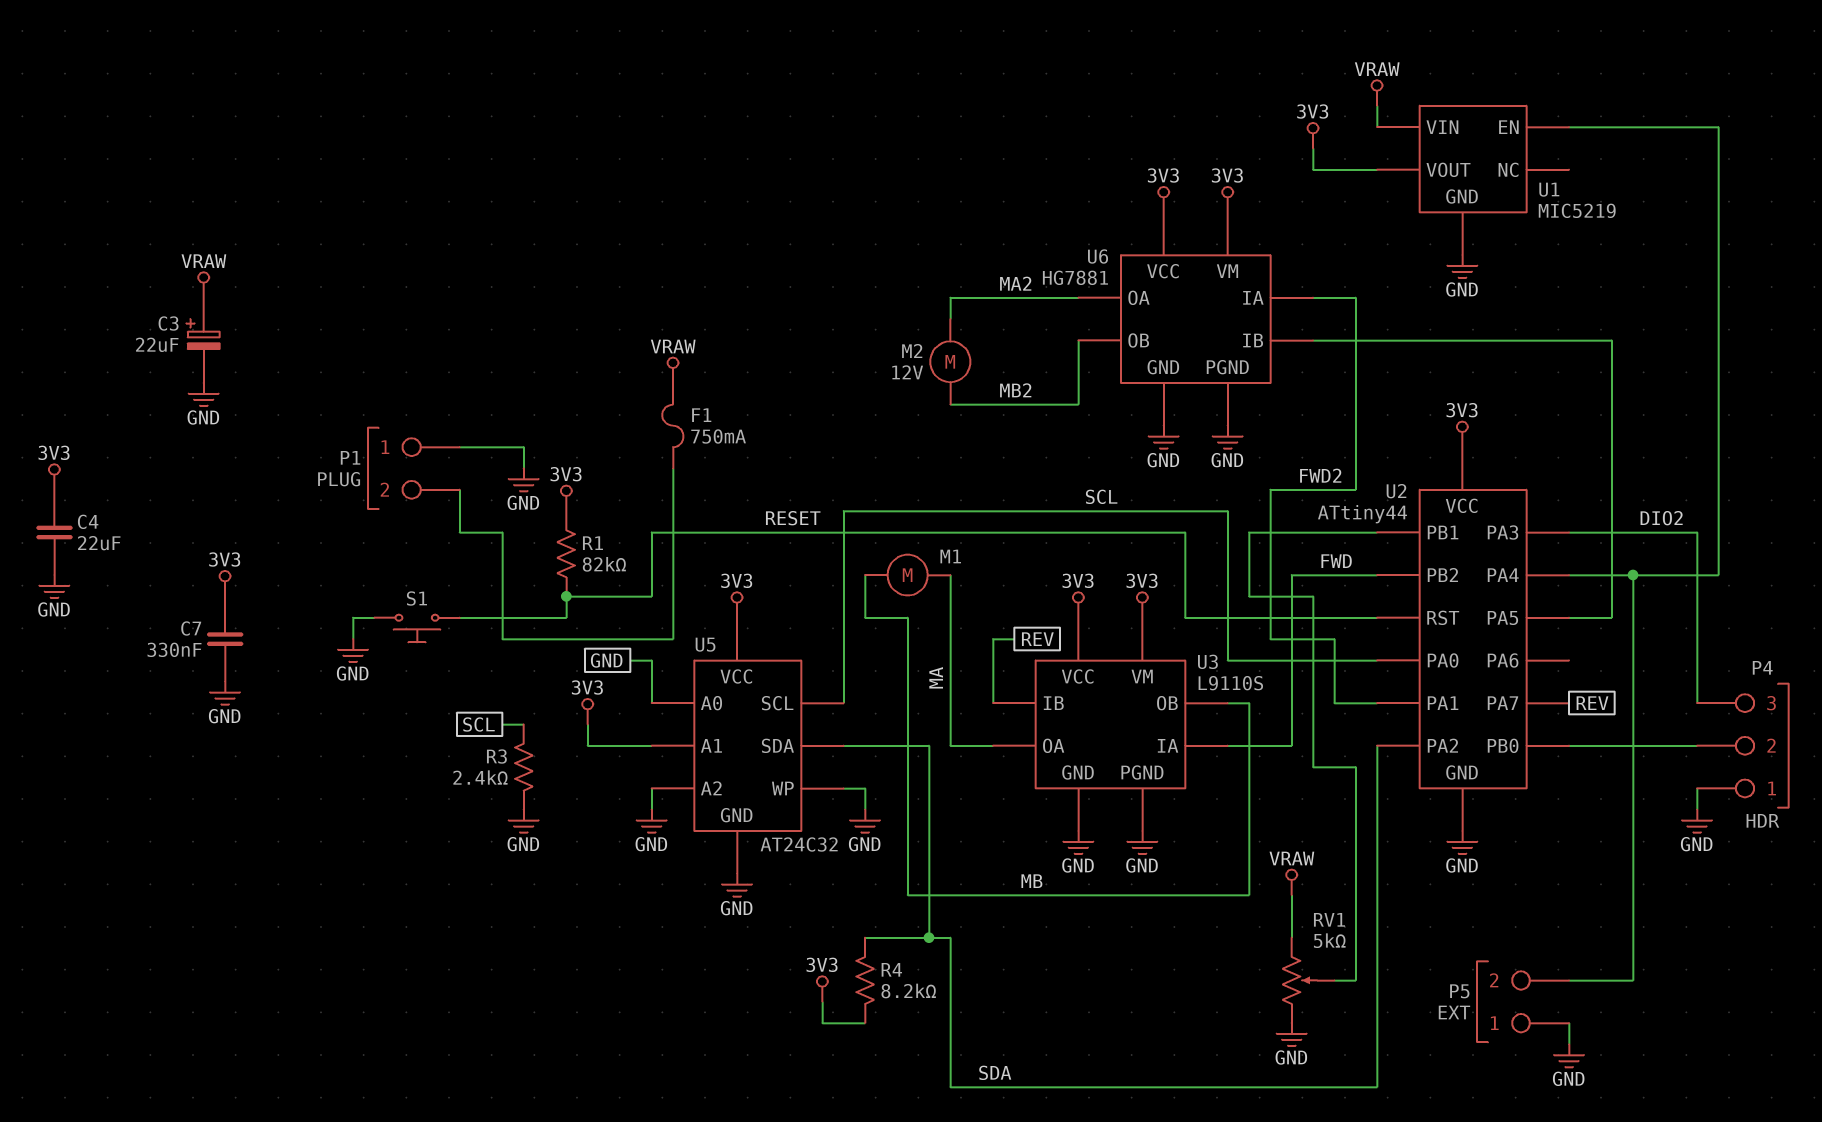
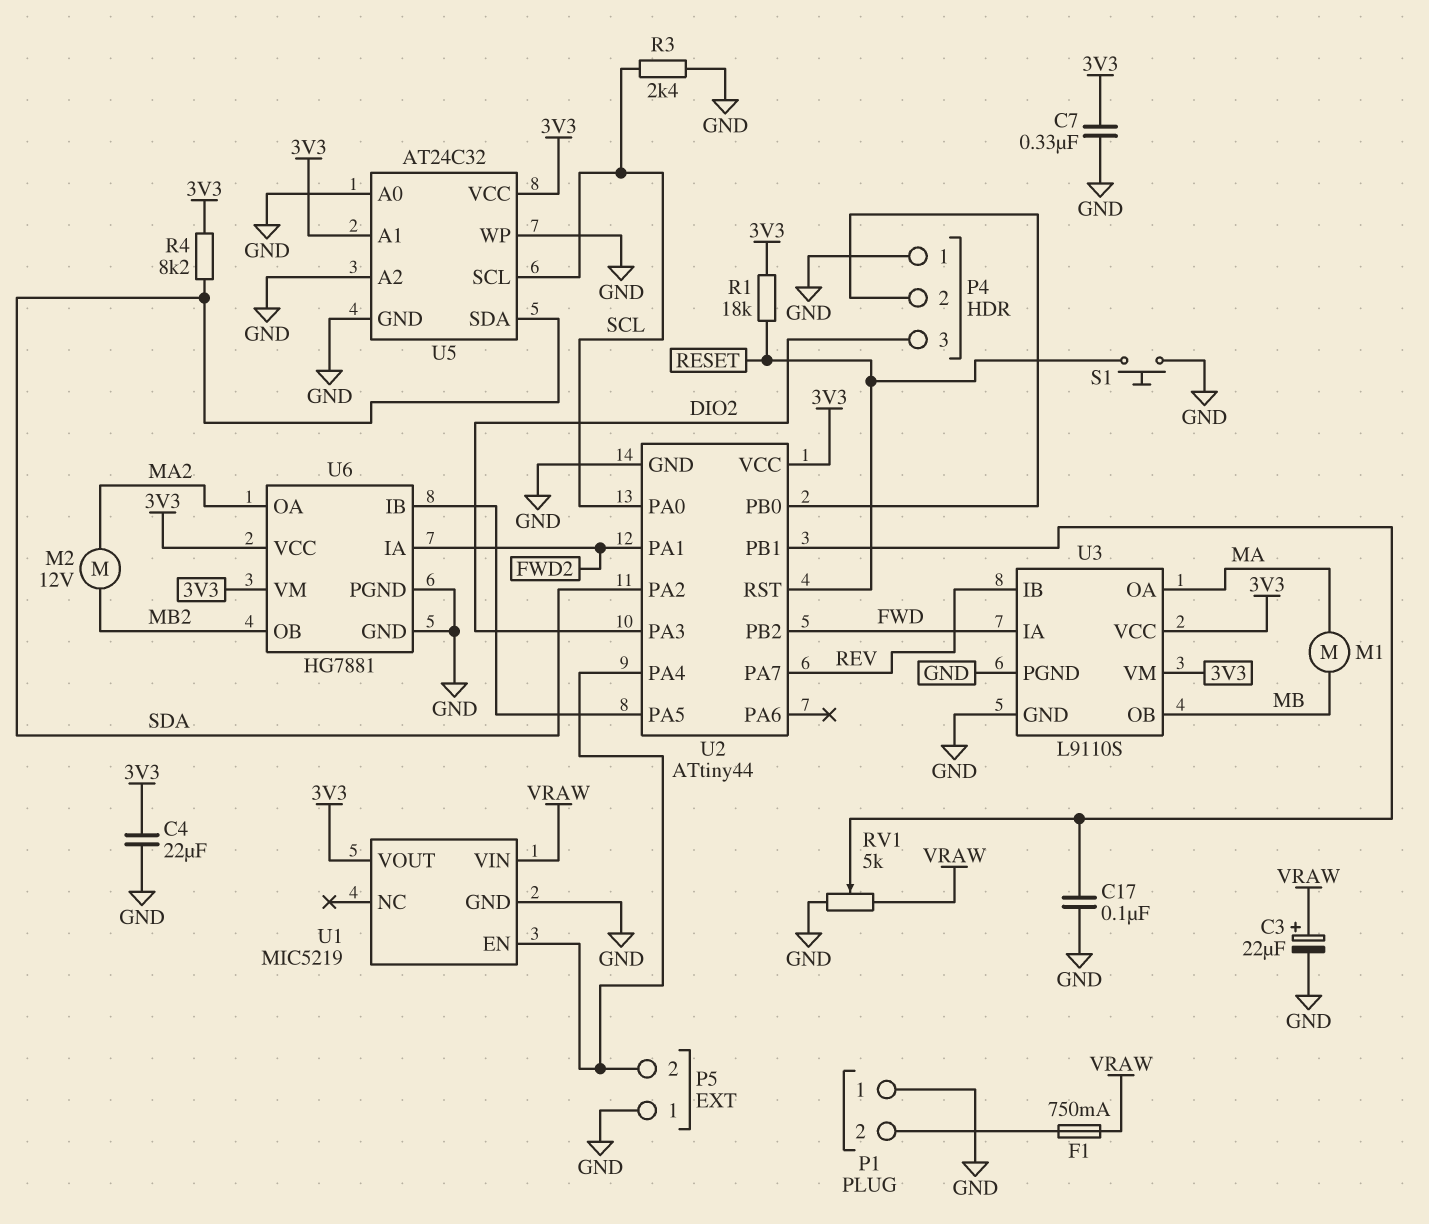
C17: none -> 100nF (GND, U2/PB1)
R1: 82k (3V3, RESET) -> 18k (3V3, RESET)

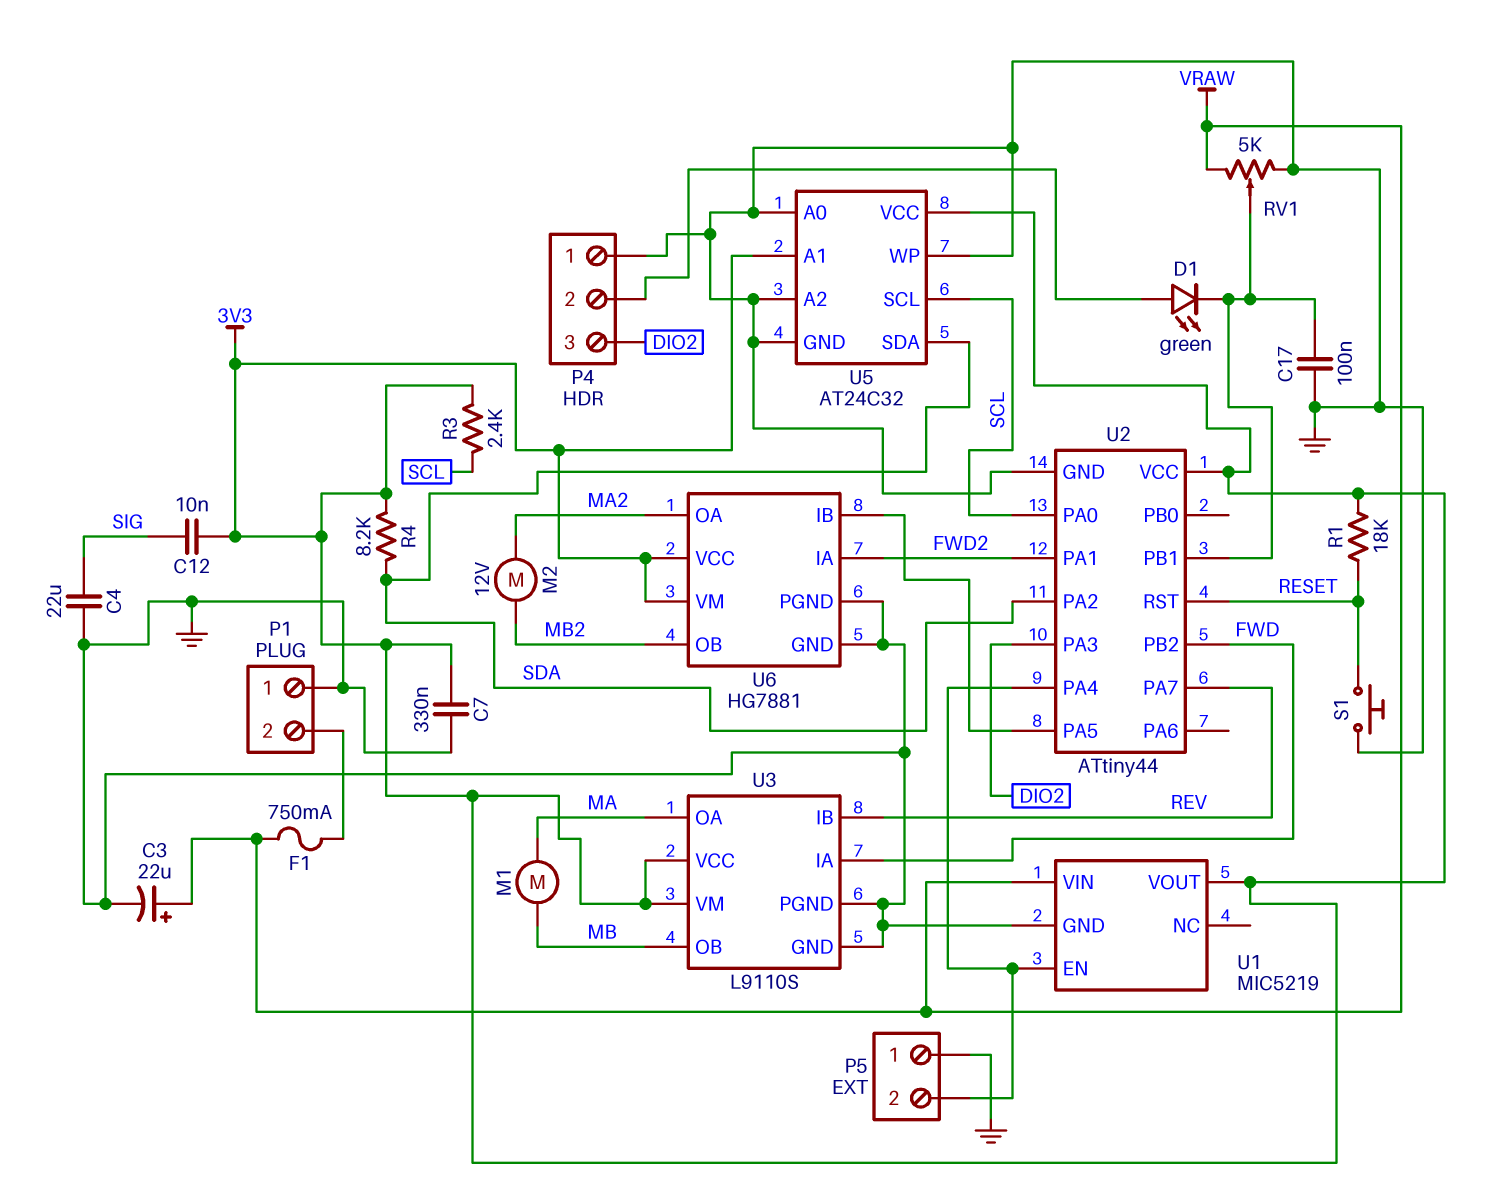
C4: 22uF (3V3, GND) -> 22uF (GND, SIG)
C12: none -> 10nF (3V3, SIG)
D1: none -> LED green (A P4/2, K U2/PB1)
R3: 2.4k (GND, SCL) -> 2.4k (3V3, SCL)
U2 pin PB0: P4/2 -> none

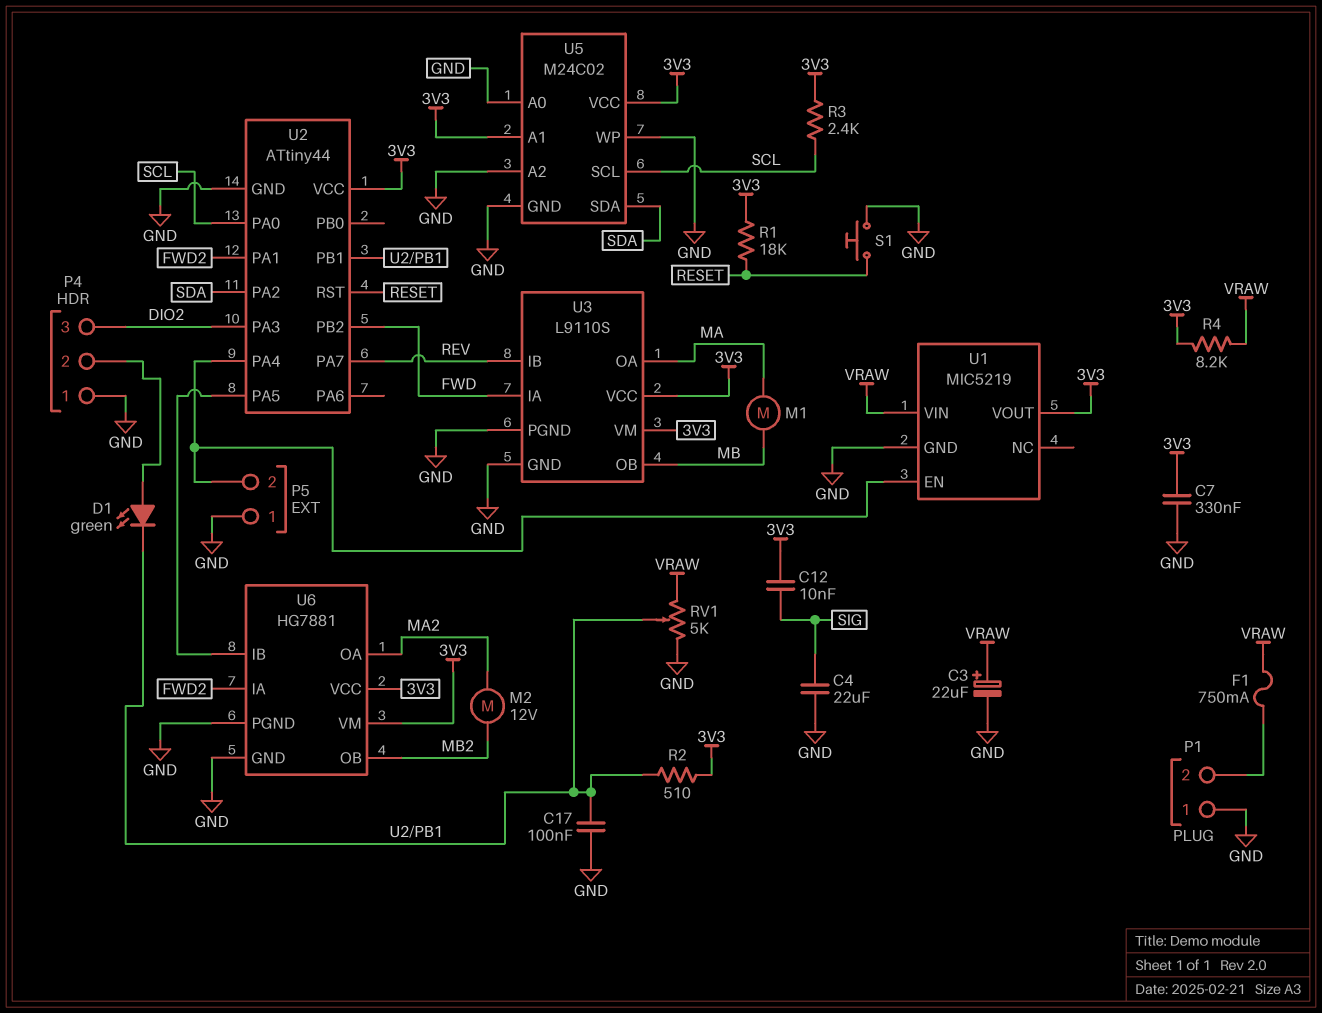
R2: none -> 510 (3V3, U2/PB1)
R4: 8.2k (3V3, SDA) -> 8.2k (3V3, VRAW)
U5: AT24C32 -> M24C02

